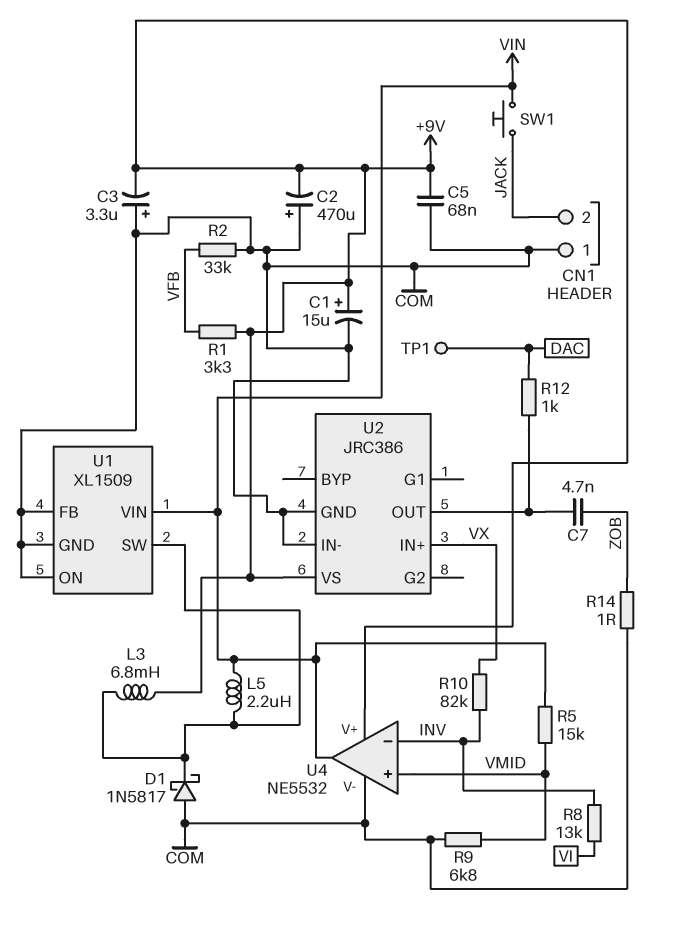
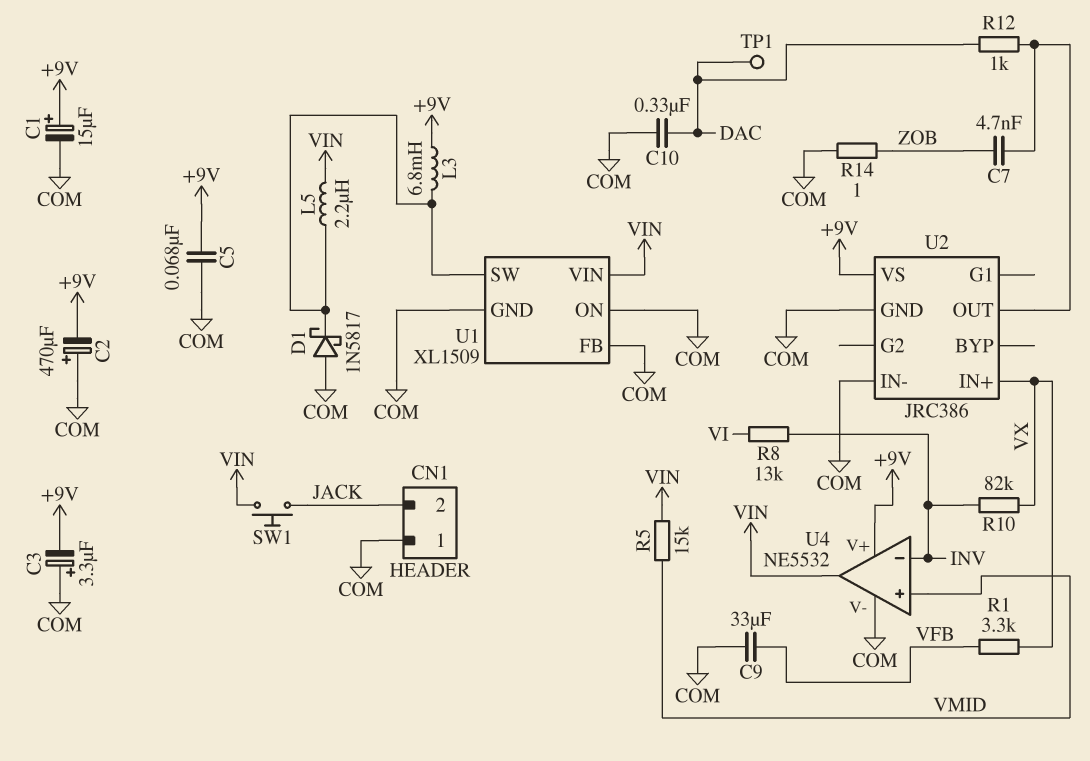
C9: none -> 33uF (COM, VFB)
C10: none -> 330nF (COM, DAC)
R1: 3.3k (+9V, VFB) -> 3.3k (VFB, VX)
R2: 33k (COM, VFB) -> none
R9: 6.8k (COM, VMID) -> none

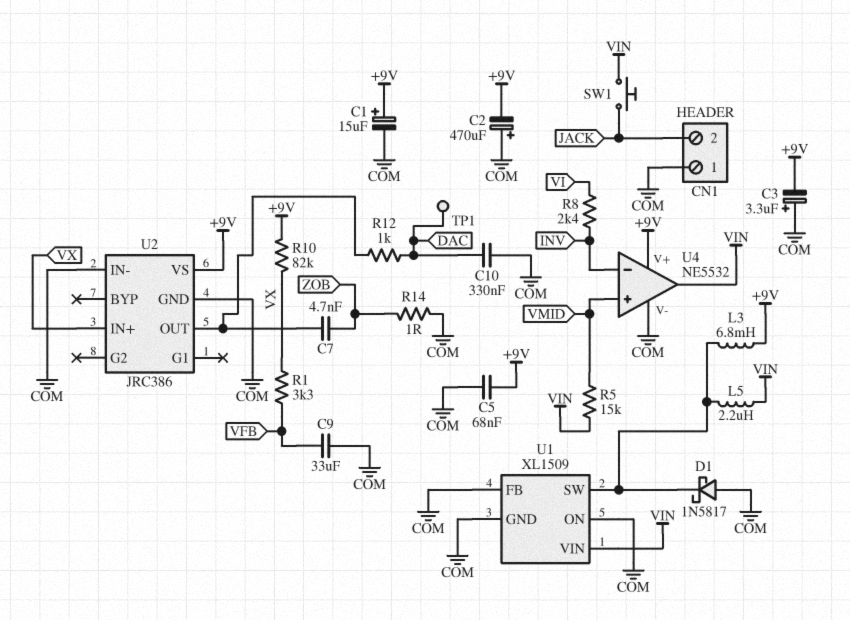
R8: 13k (INV, VI) -> 2.4k (INV, VI)
R10: 82k (INV, VX) -> 82k (+9V, VX)

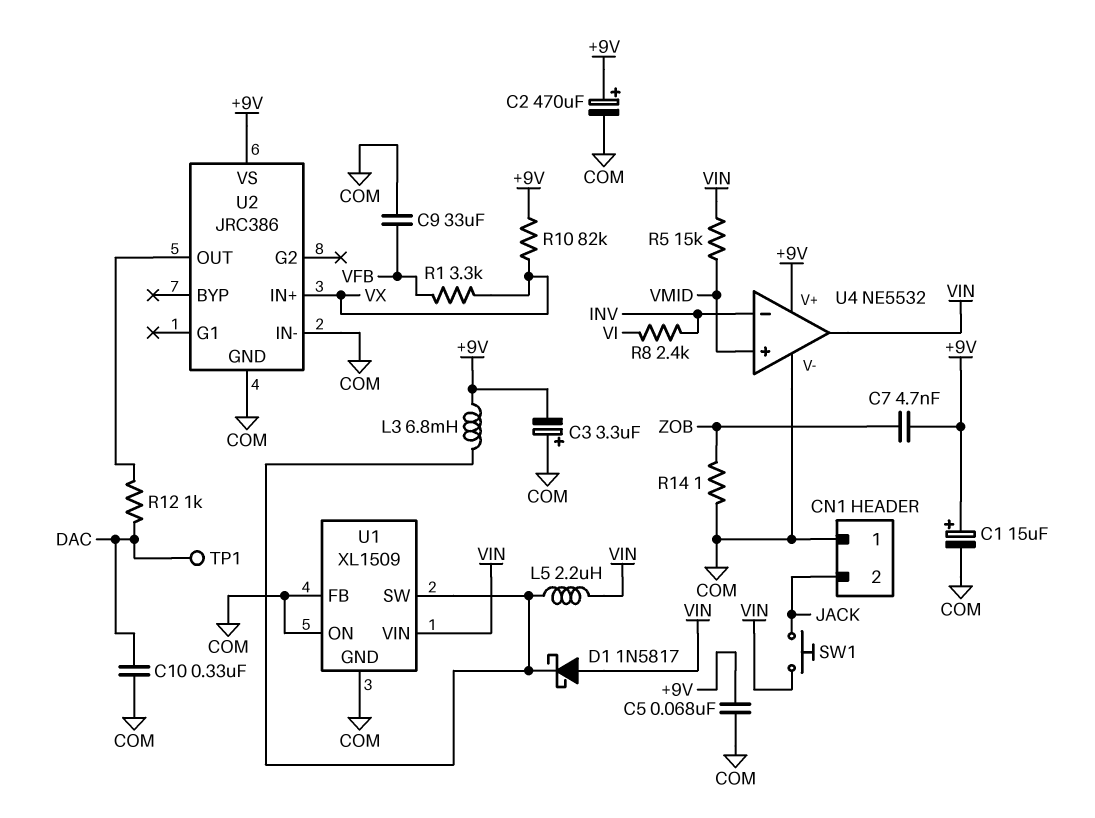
C2: 470uF (plus COM, minus +9V) -> 470uF (plus +9V, minus COM)
C7: 4.7nF (U2/OUT, ZOB) -> 4.7nF (+9V, ZOB)
D1: schottky 1N5817 (A COM, K U1/SW) -> schottky 1N5817 (A VIN, K U1/SW)

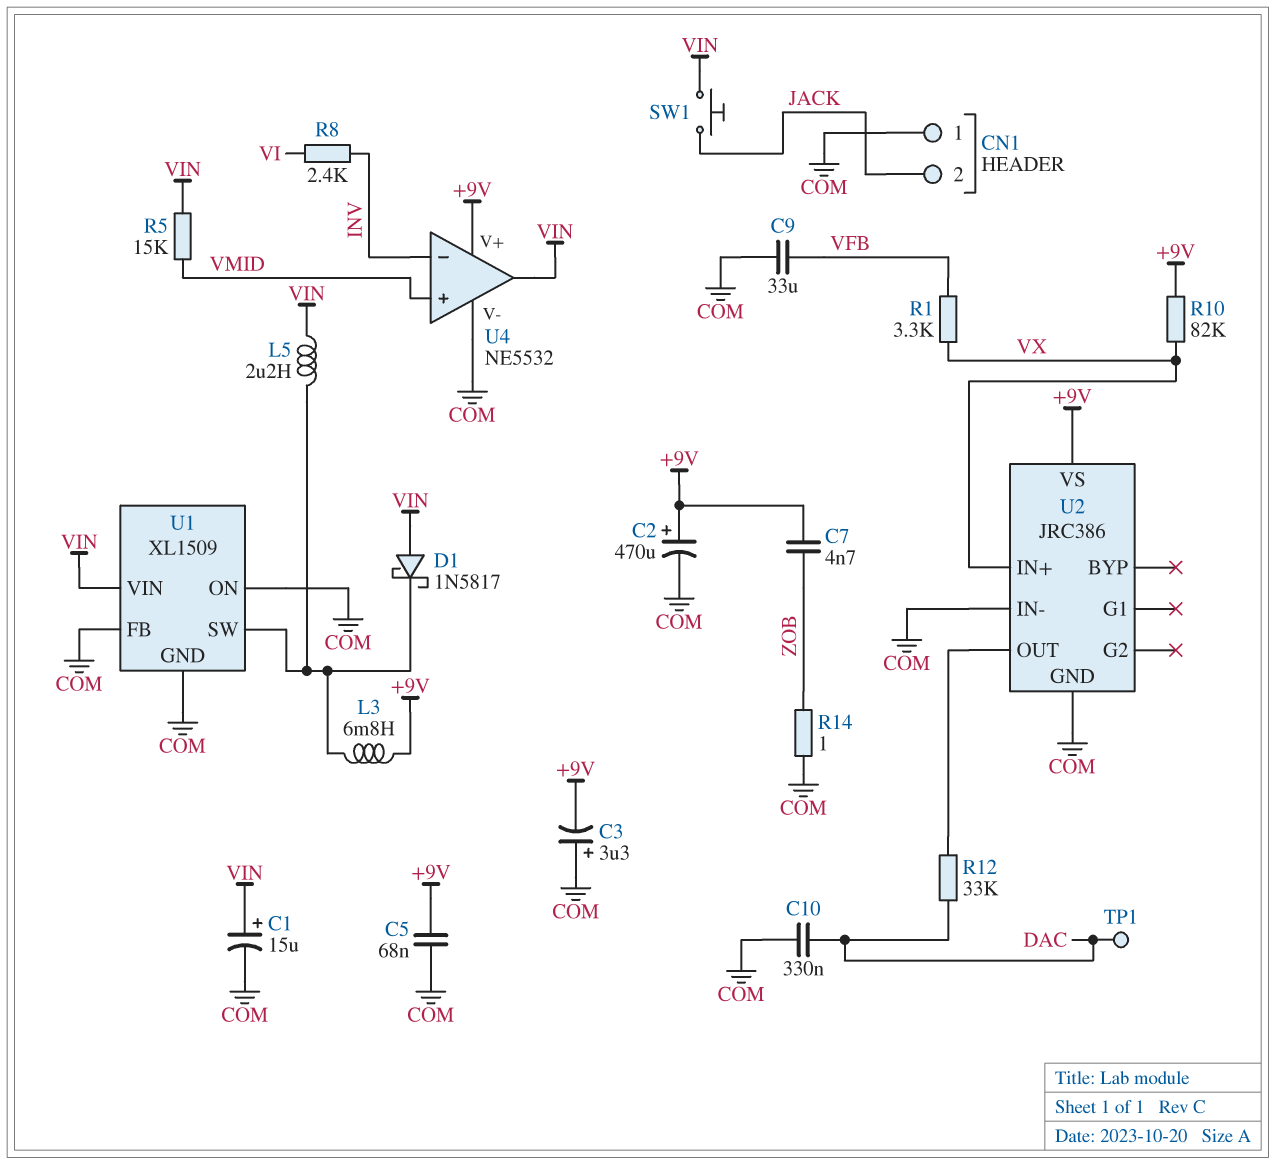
C1: 15uF (plus +9V, minus COM) -> 15uF (plus VIN, minus COM)
R12: 1k (DAC, U2/OUT) -> 33k (DAC, U2/OUT)

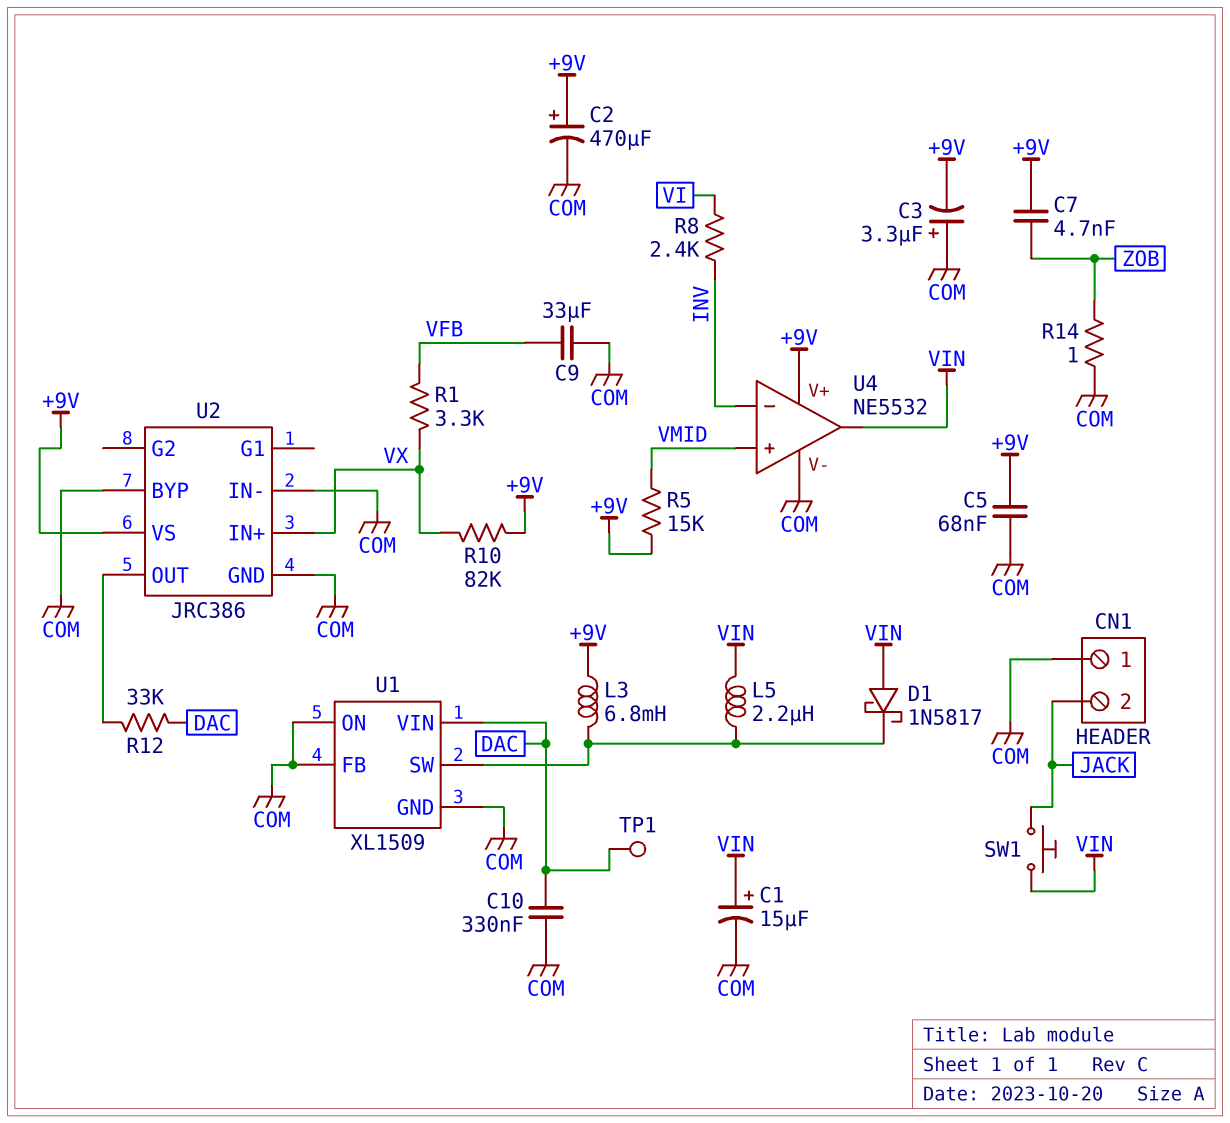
R5: 15k (VIN, VMID) -> 15k (+9V, VMID)
U1 pin VIN: VIN -> DAC
U2 pin BYP: none -> COM

